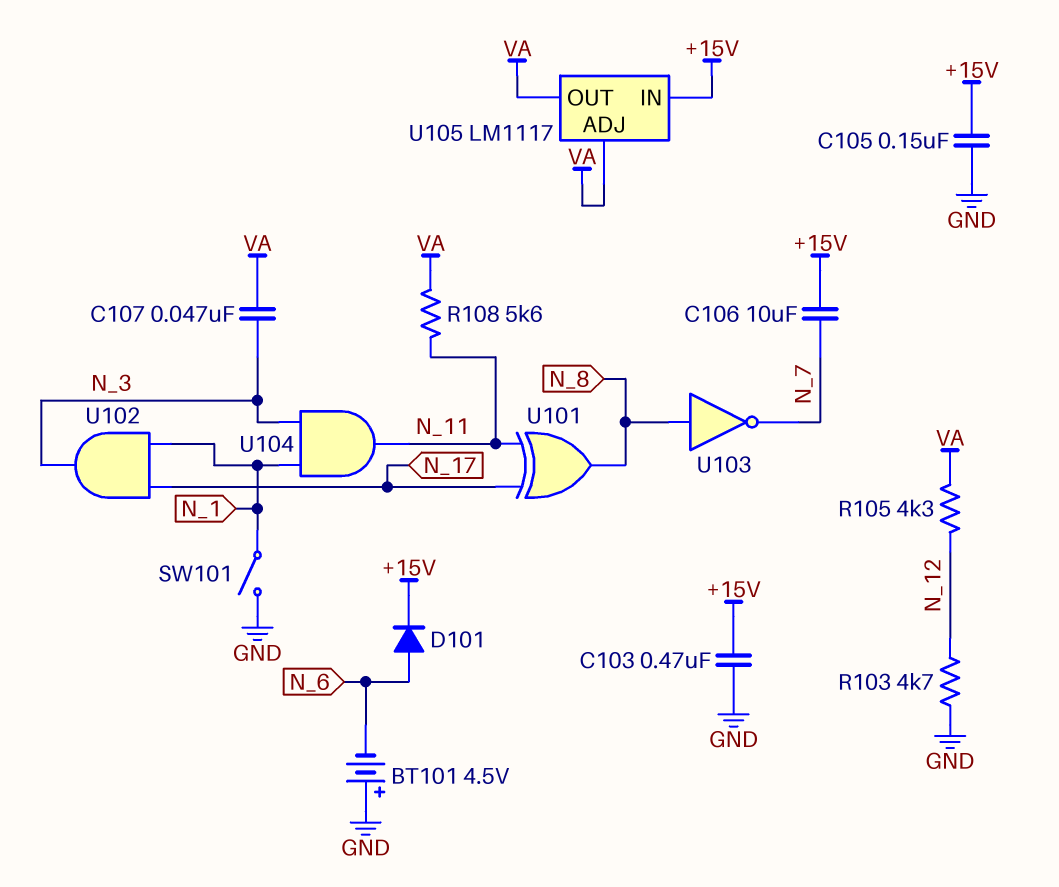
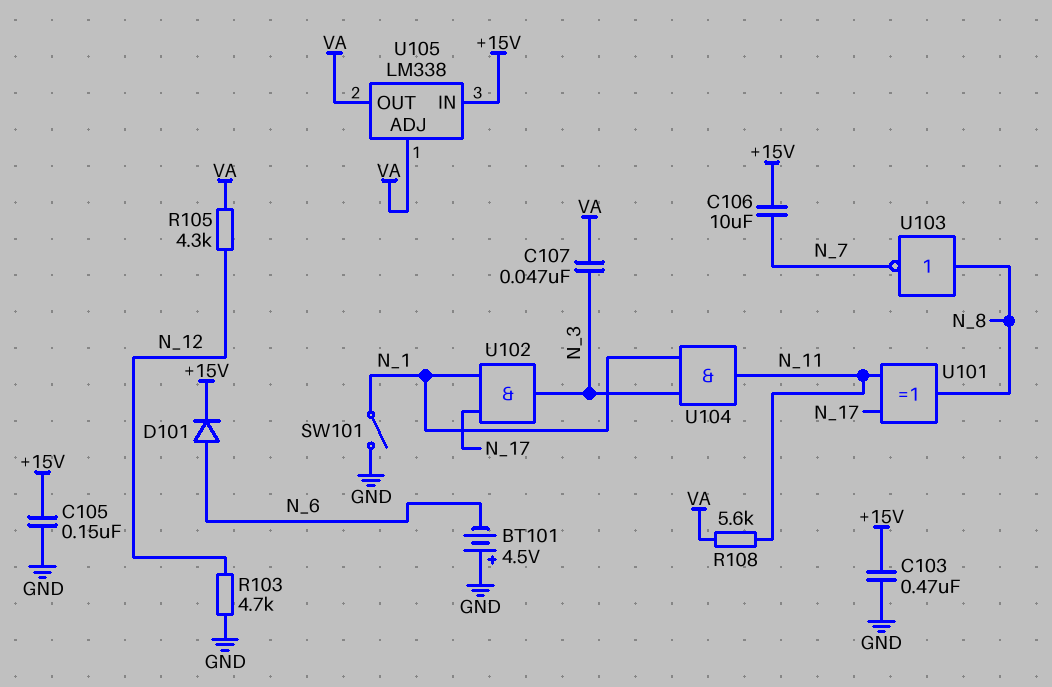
U105: LM1117 -> LM338

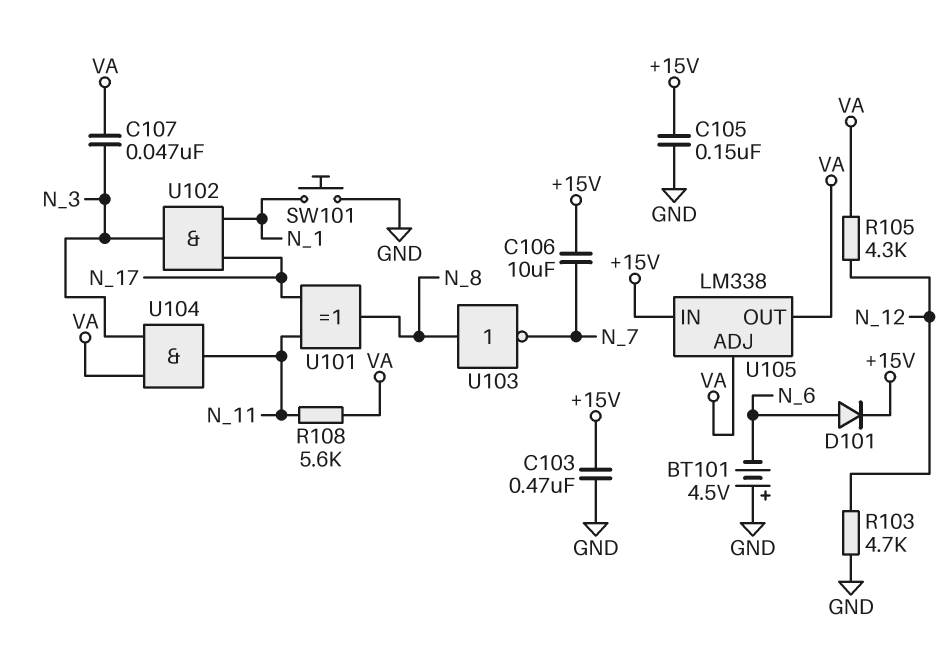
SW101: switch (GND, N_1) -> button (GND, N_1)
U104: AND (in N_1, in N_3, out N_11) -> AND (in N_3, in VA, out N_11)

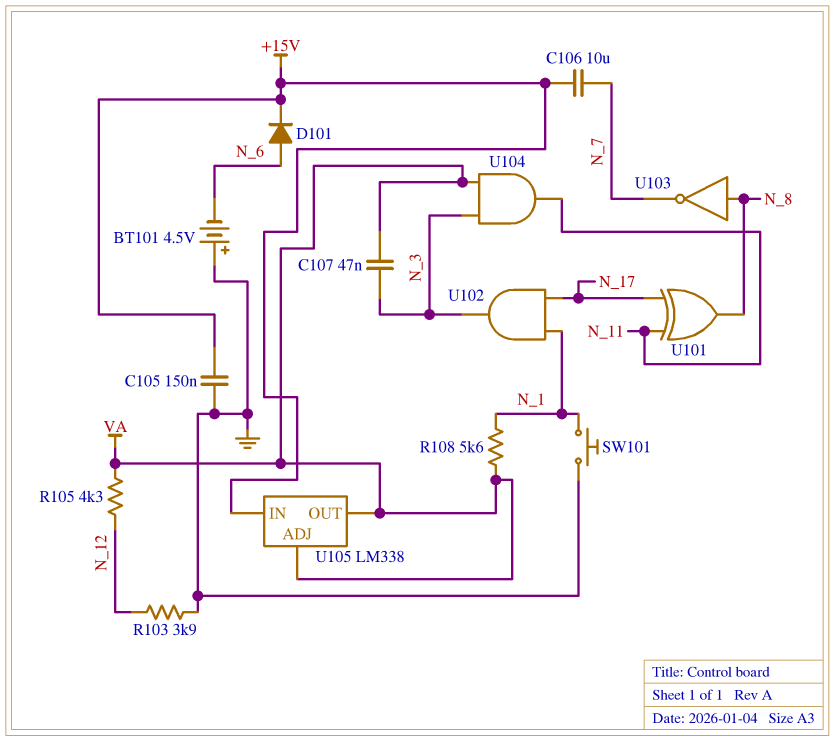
C103: 470nF (+15V, GND) -> none
R103: 4.7k (GND, N_12) -> 3.9k (GND, N_12)
R108: 5.6k (N_11, VA) -> 5.6k (N_1, VA)

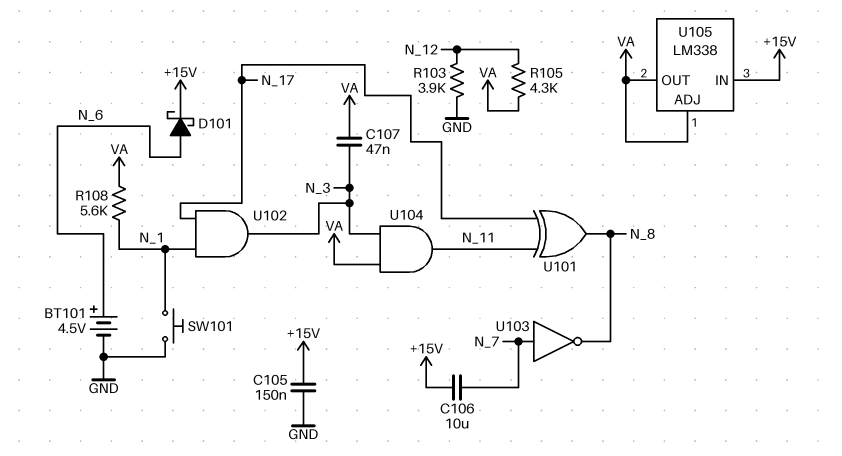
BT101: 4.5V (plus GND, minus N_6) -> 4.5V (plus N_6, minus GND)
D101: diode (A N_6, K +15V) -> schottky (A N_6, K +15V)
U103: NOT (in N_8, out N_7) -> NOT (in N_7, out N_8)

